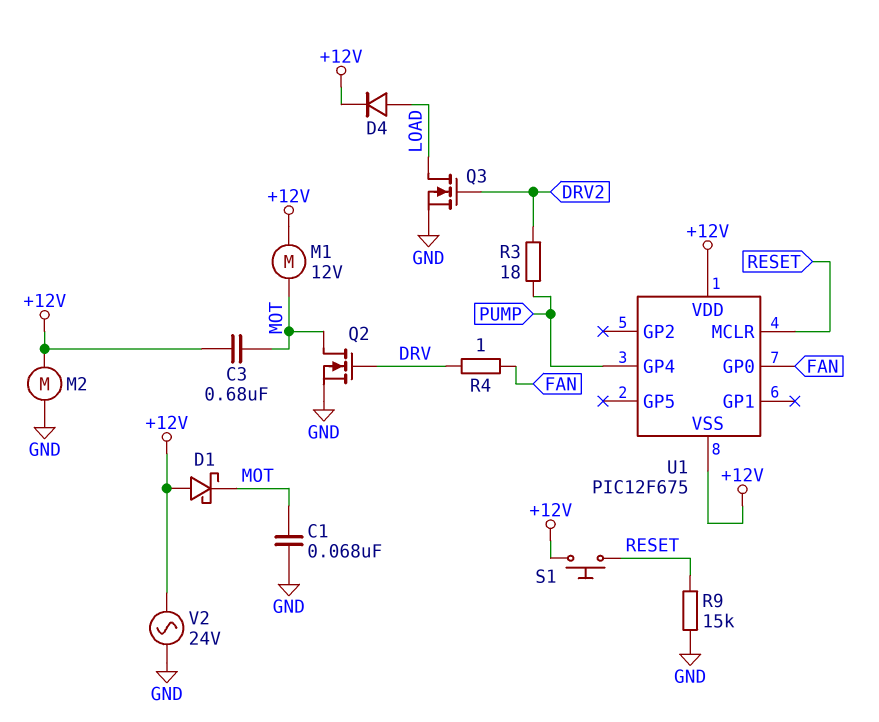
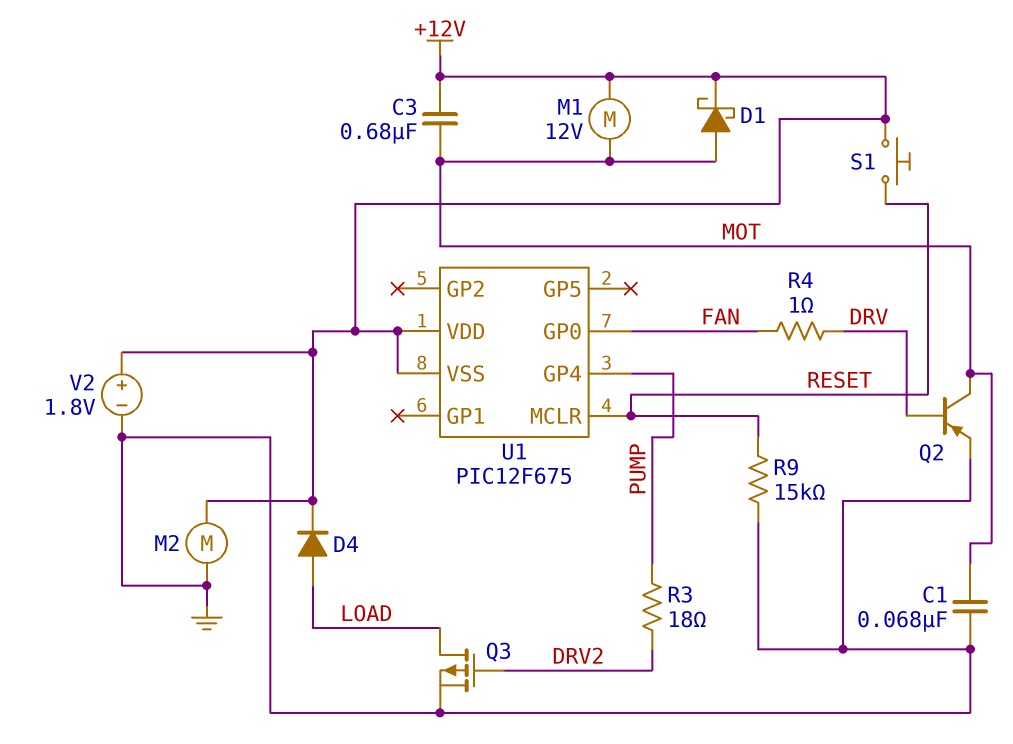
D1: schottky (A +12V, K MOT) -> schottky (A MOT, K +12V)
Q2: NMOS (G DRV, D MOT, S GND) -> PNP (B DRV, C MOT, E GND)
Q3: NMOS (G DRV2, D LOAD, S GND) -> PMOS (G DRV2, D LOAD, S GND)
V2: AC 24V (+12V, GND) -> 1.8V (plus +12V, minus GND)

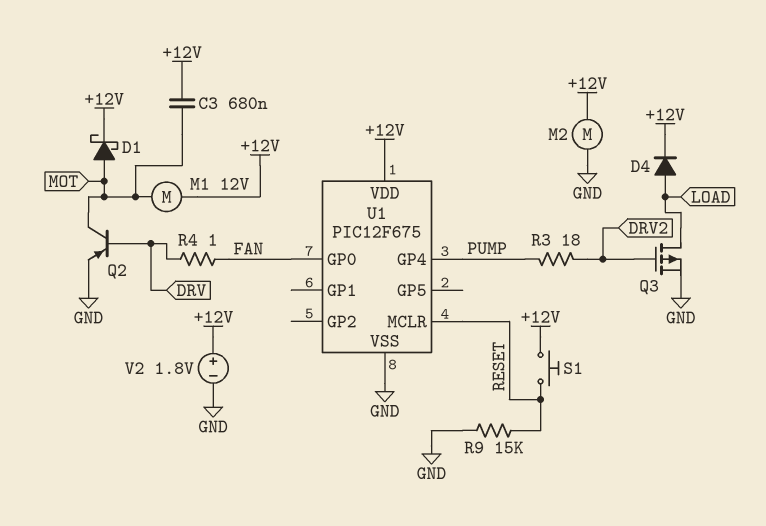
C1: 68nF (GND, MOT) -> none
U1 pin VSS: +12V -> GND

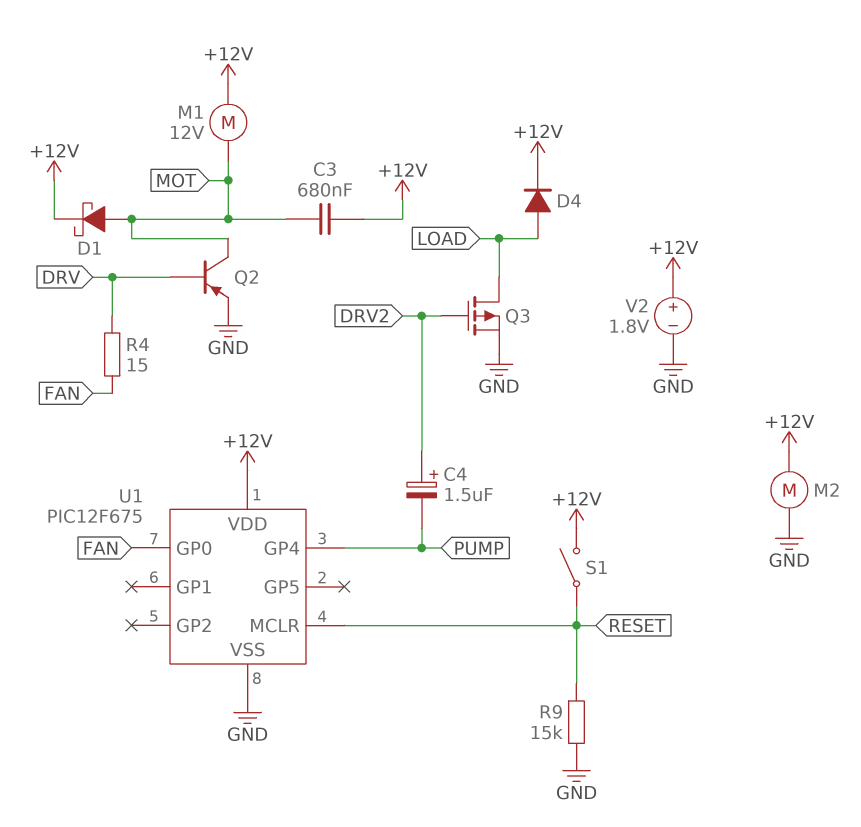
C4: none -> 1.5uF (plus DRV2, minus PUMP)
R3: 18 (DRV2, PUMP) -> none
R4: 1 (DRV, FAN) -> 15 (DRV, FAN)
S1: button (+12V, RESET) -> switch (+12V, RESET)

